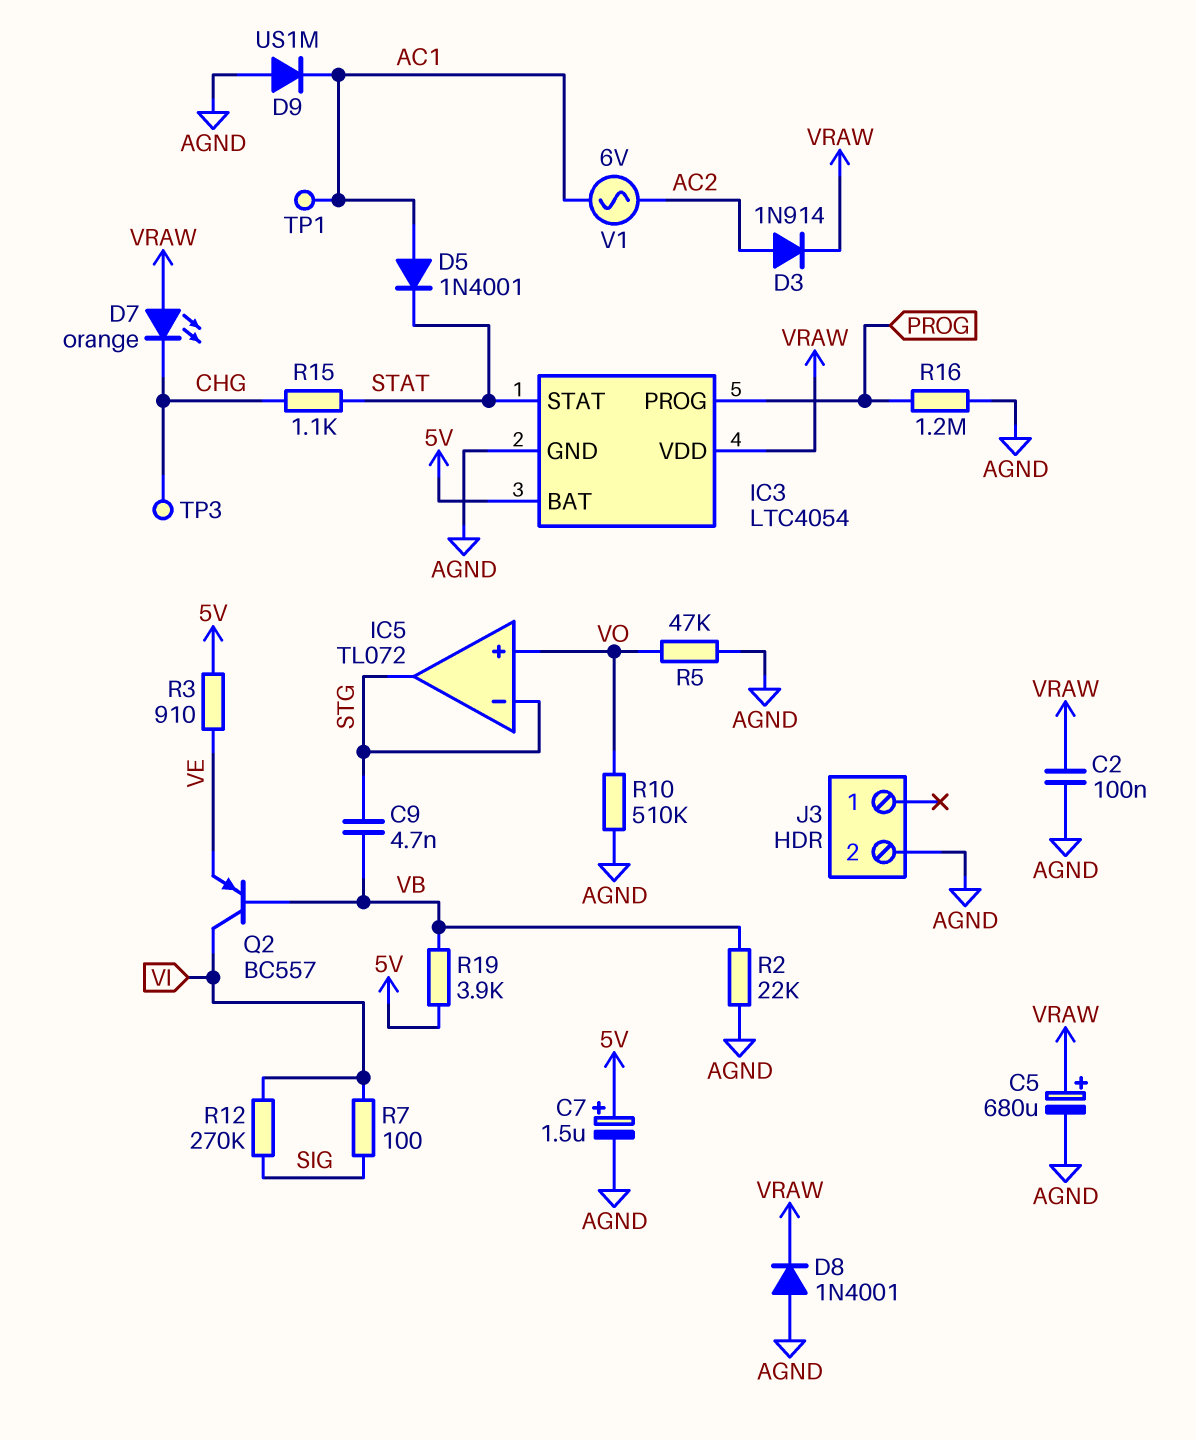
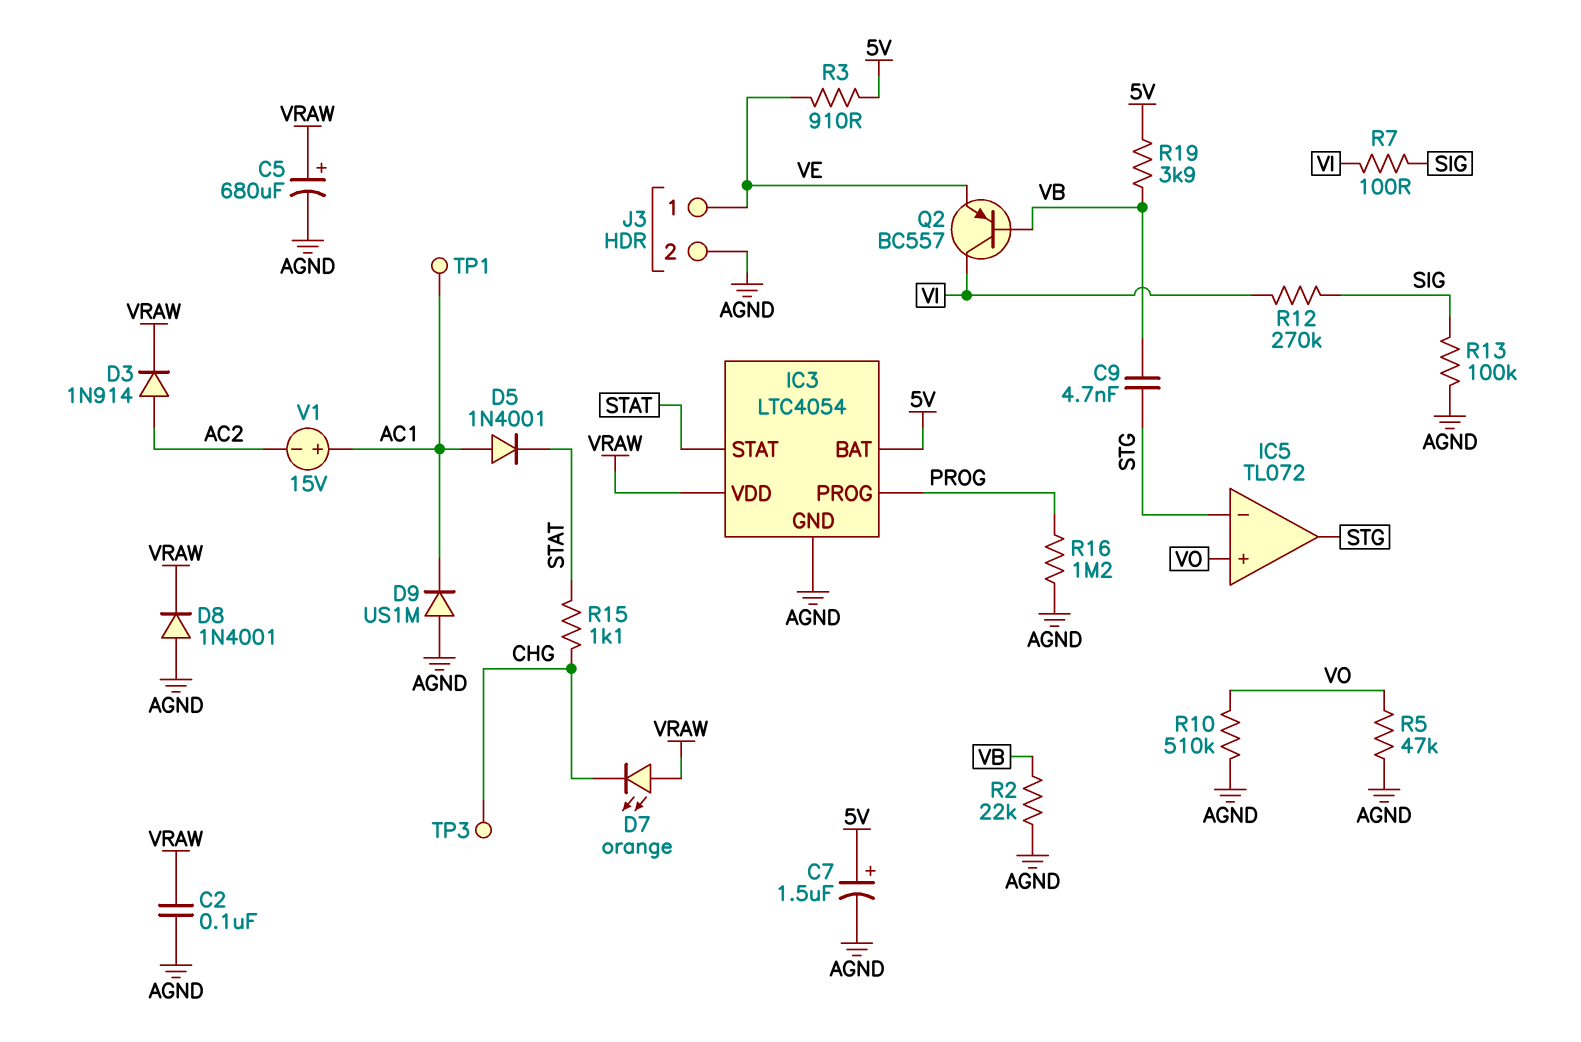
J3 pin 1: none -> VE
R13: none -> 100k (AGND, SIG)
V1: AC 6V (AC1, AC2) -> 15V (plus AC1, minus AC2)

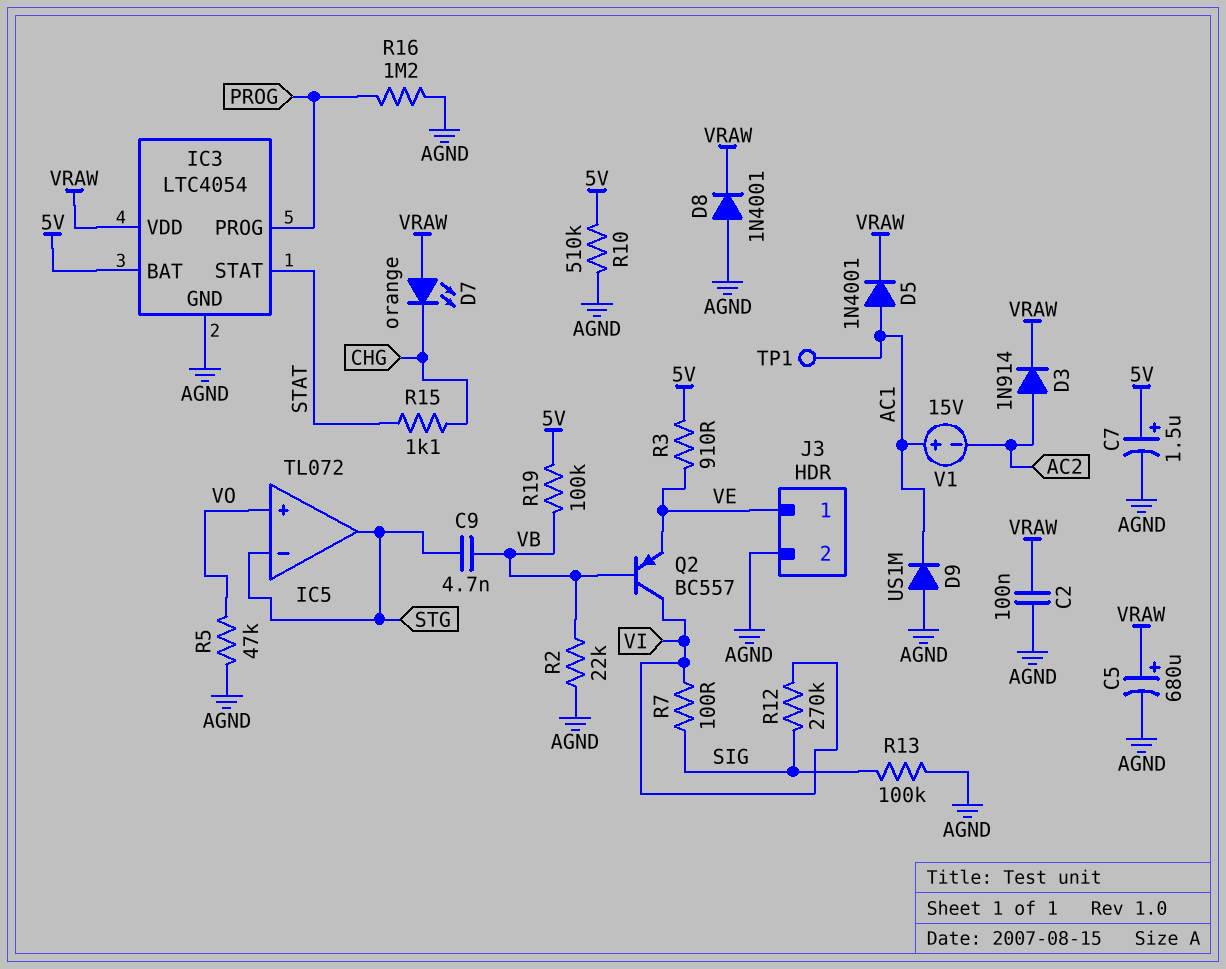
D5: diode 1N4001 (A AC1, K STAT) -> diode 1N4001 (A AC1, K VRAW)
R10: 510k (AGND, VO) -> 510k (5V, AGND)
R19: 3.9k (5V, VB) -> 100k (5V, VB)
TP3: test point (CHG) -> none

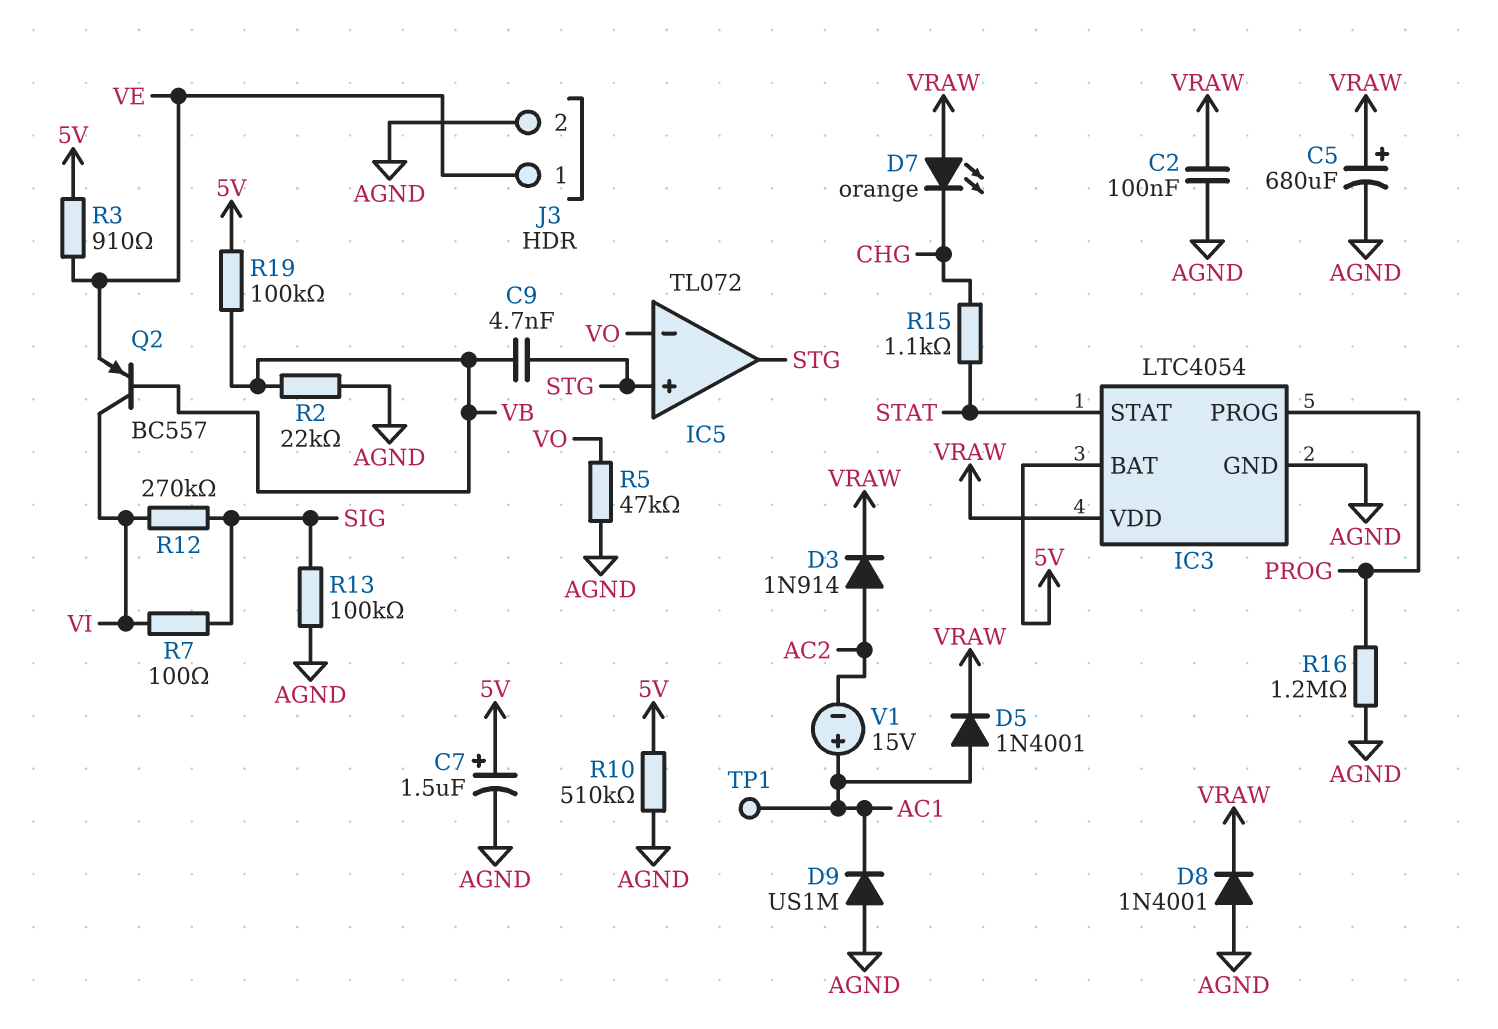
IC5 pin in+: VO -> STG
IC5 pin in-: STG -> VO

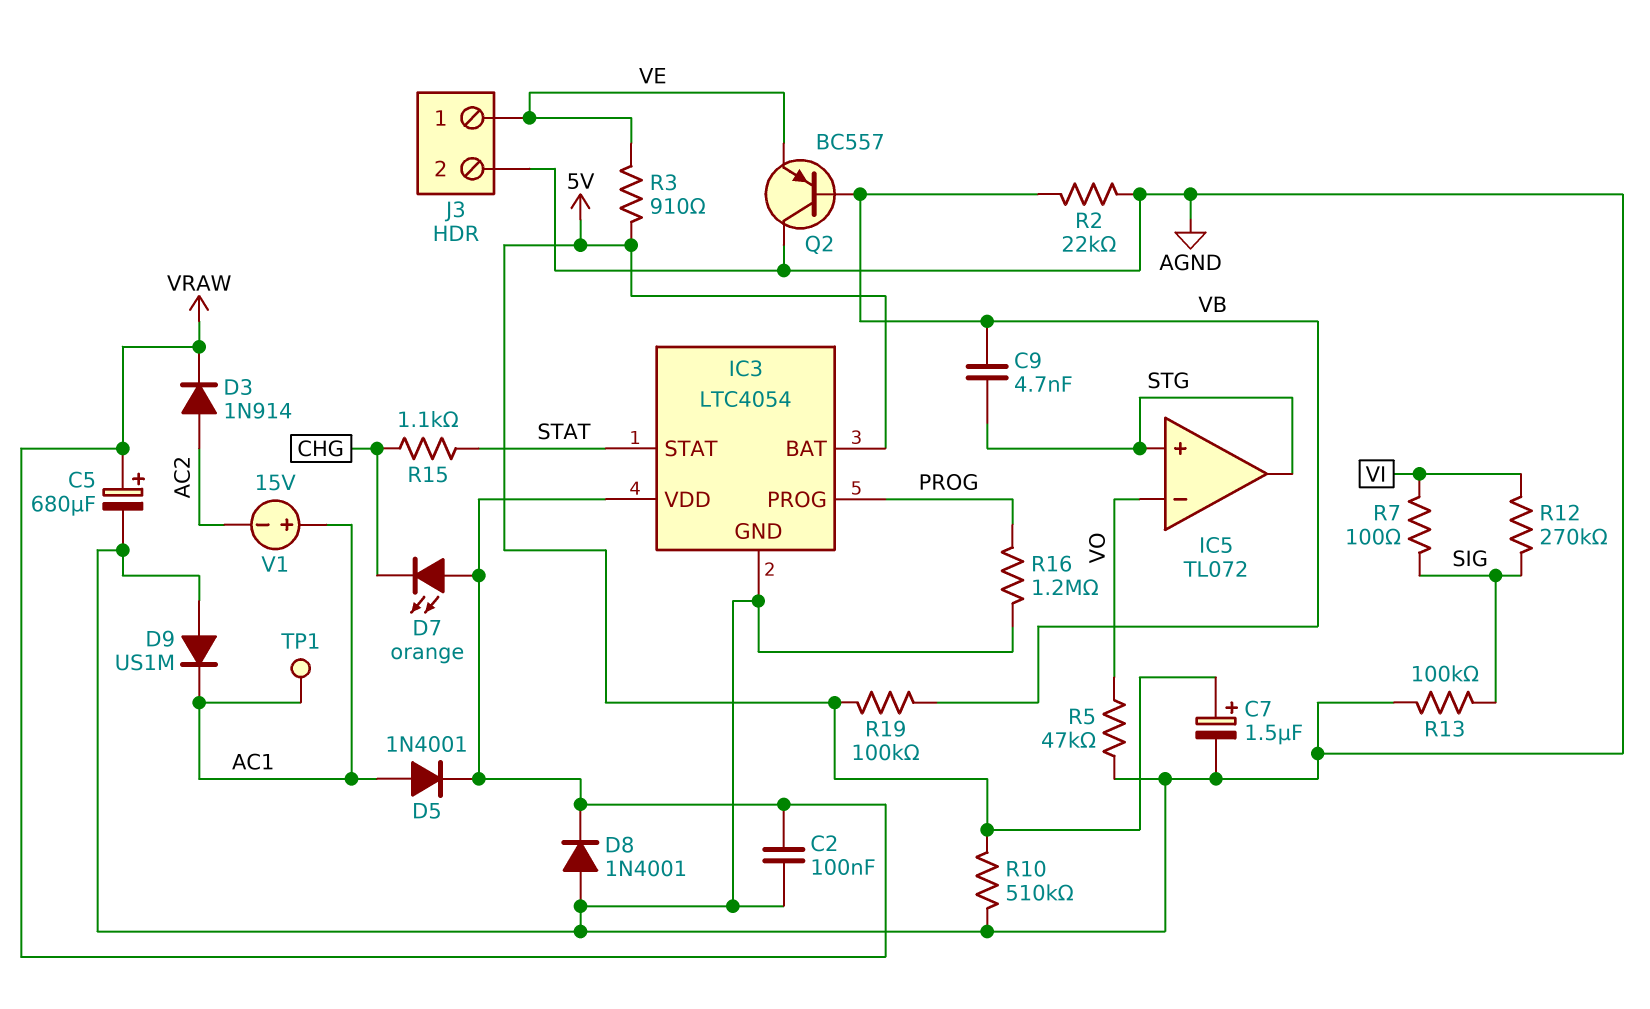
Q2: PNP BC557 (B VB, C VI, E VE) -> PNP BC557 (B VB, C AGND, E VE)

